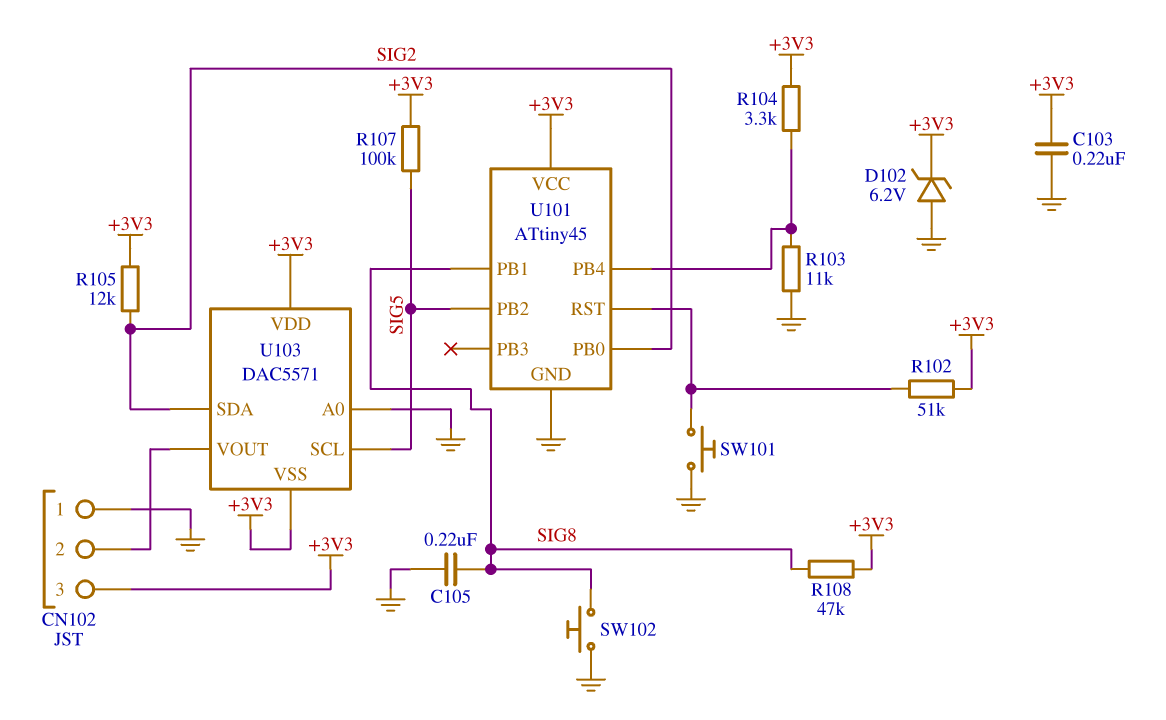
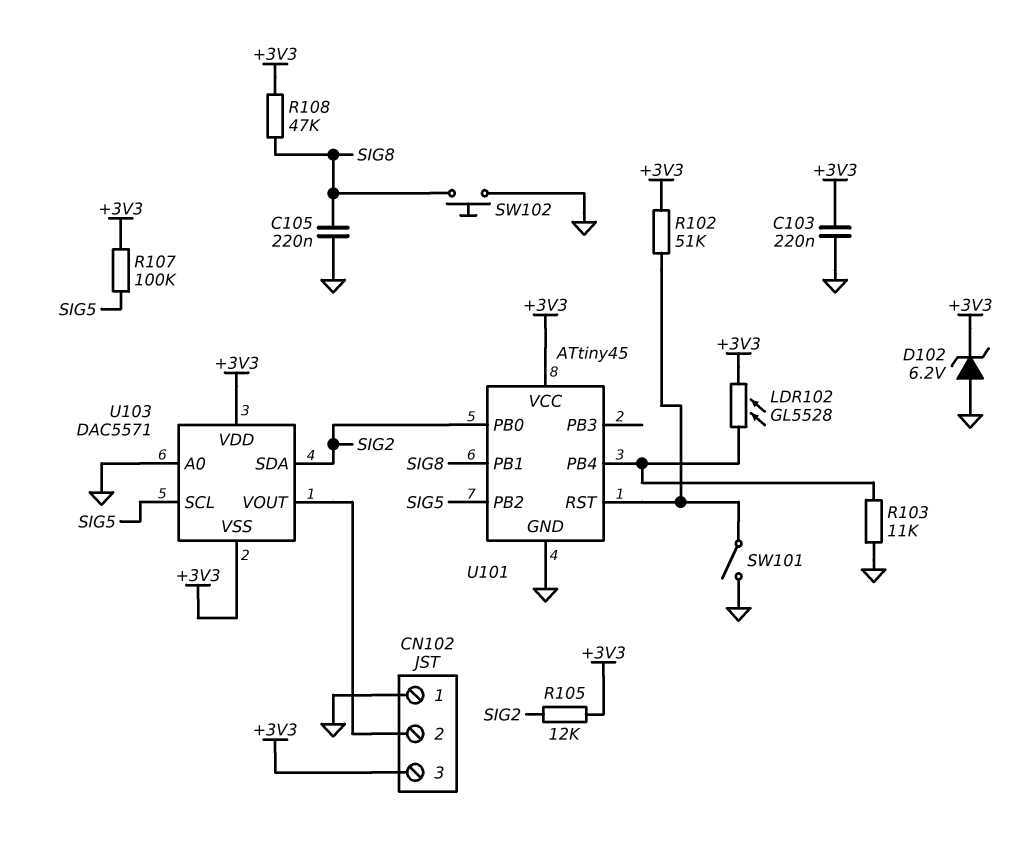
LDR102: none -> GL5528 (+3V3, U101/PB4)
R104: 3.3k (+3V3, U101/PB4) -> none
SW101: button (GND, U101/RST) -> switch (GND, U101/RST)

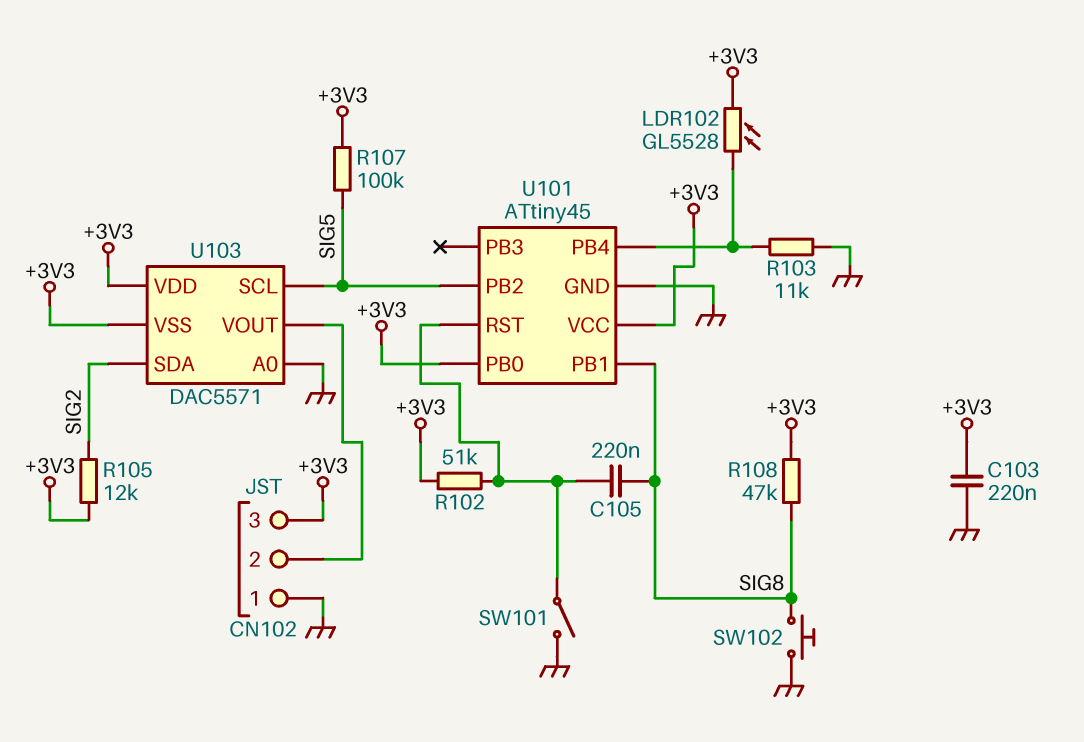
C105: 220nF (GND, SIG8) -> 220nF (SIG8, U101/RST)
D102: zener 6.2V (A GND, K +3V3) -> none
U101 pin PB0: SIG2 -> +3V3

